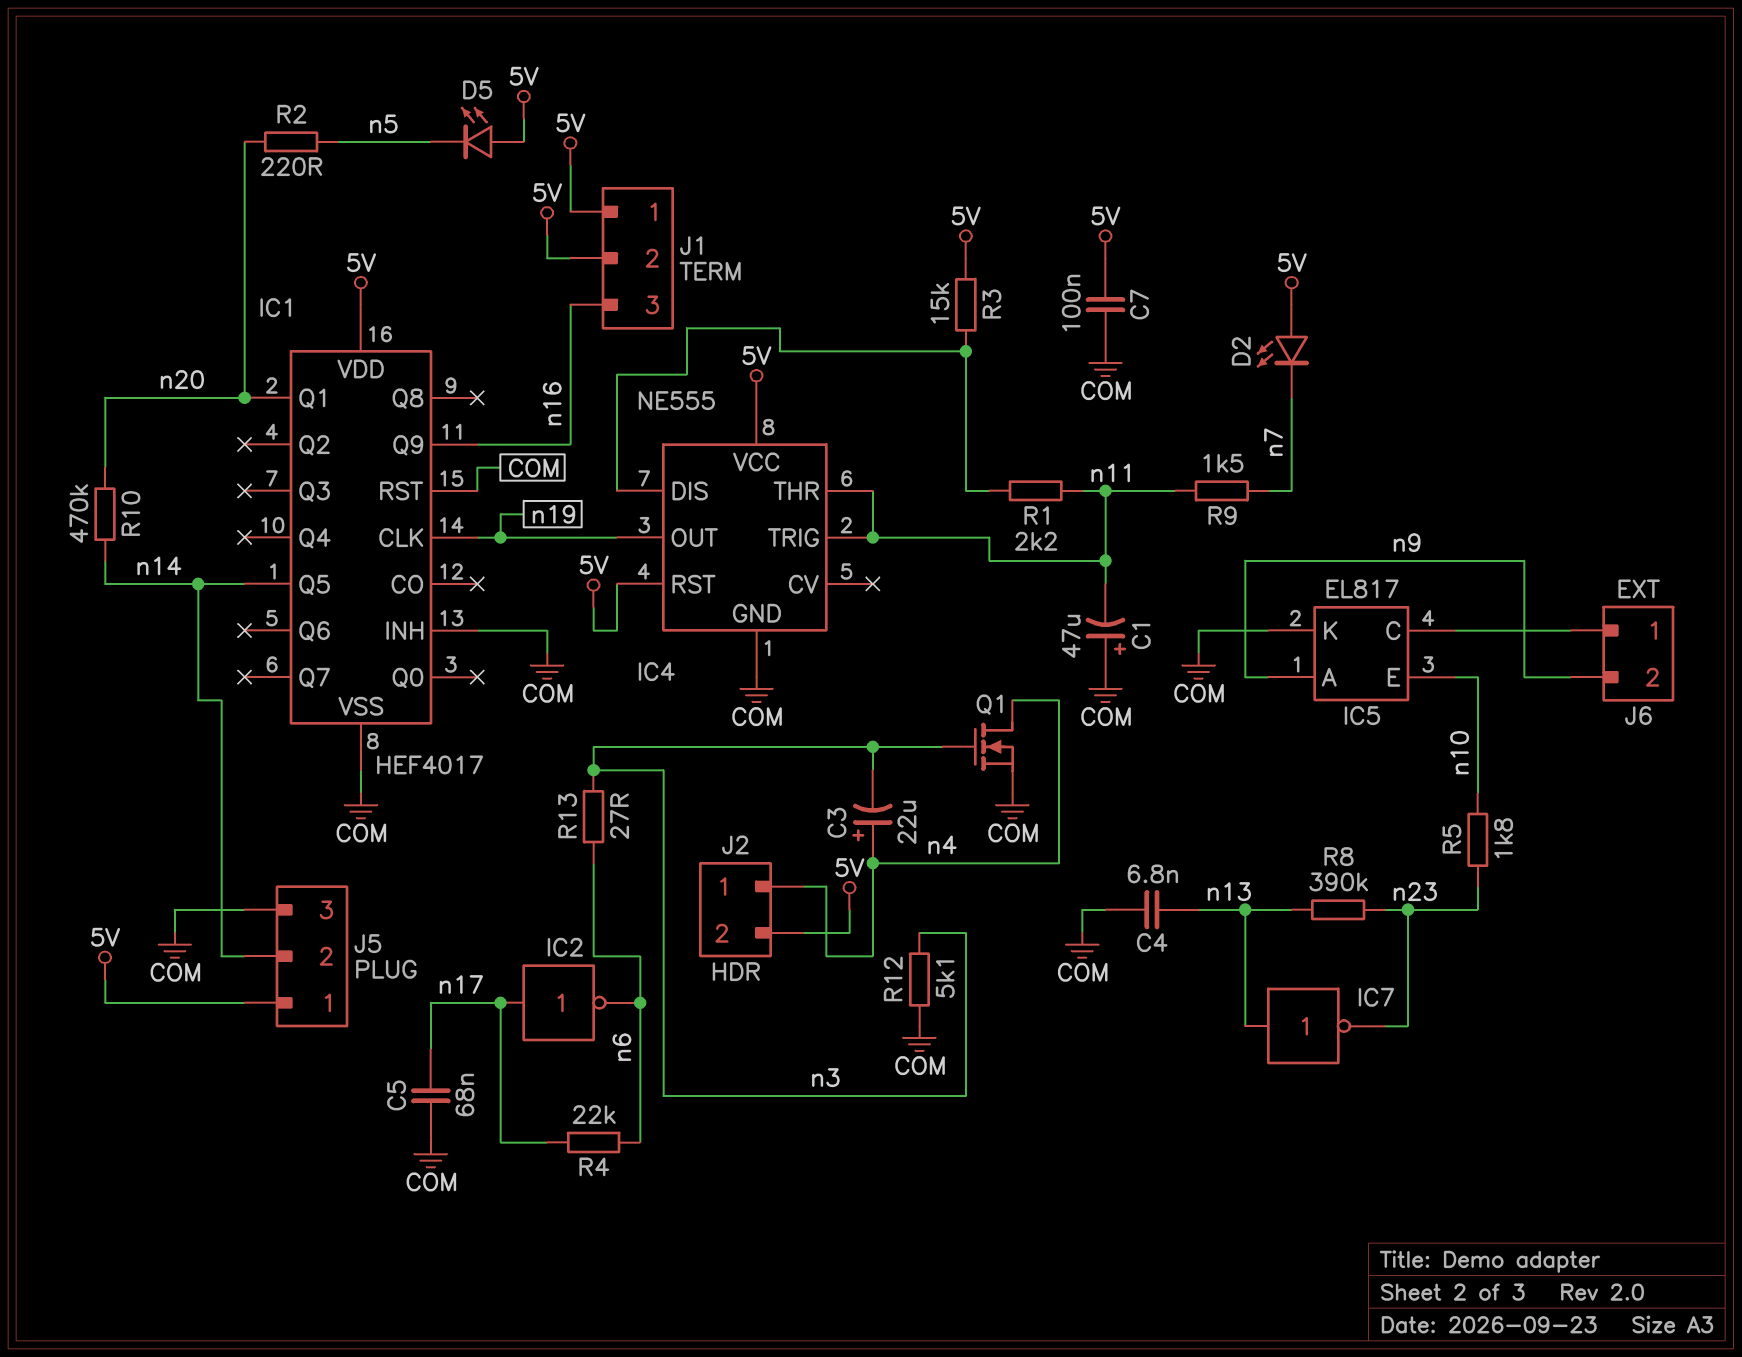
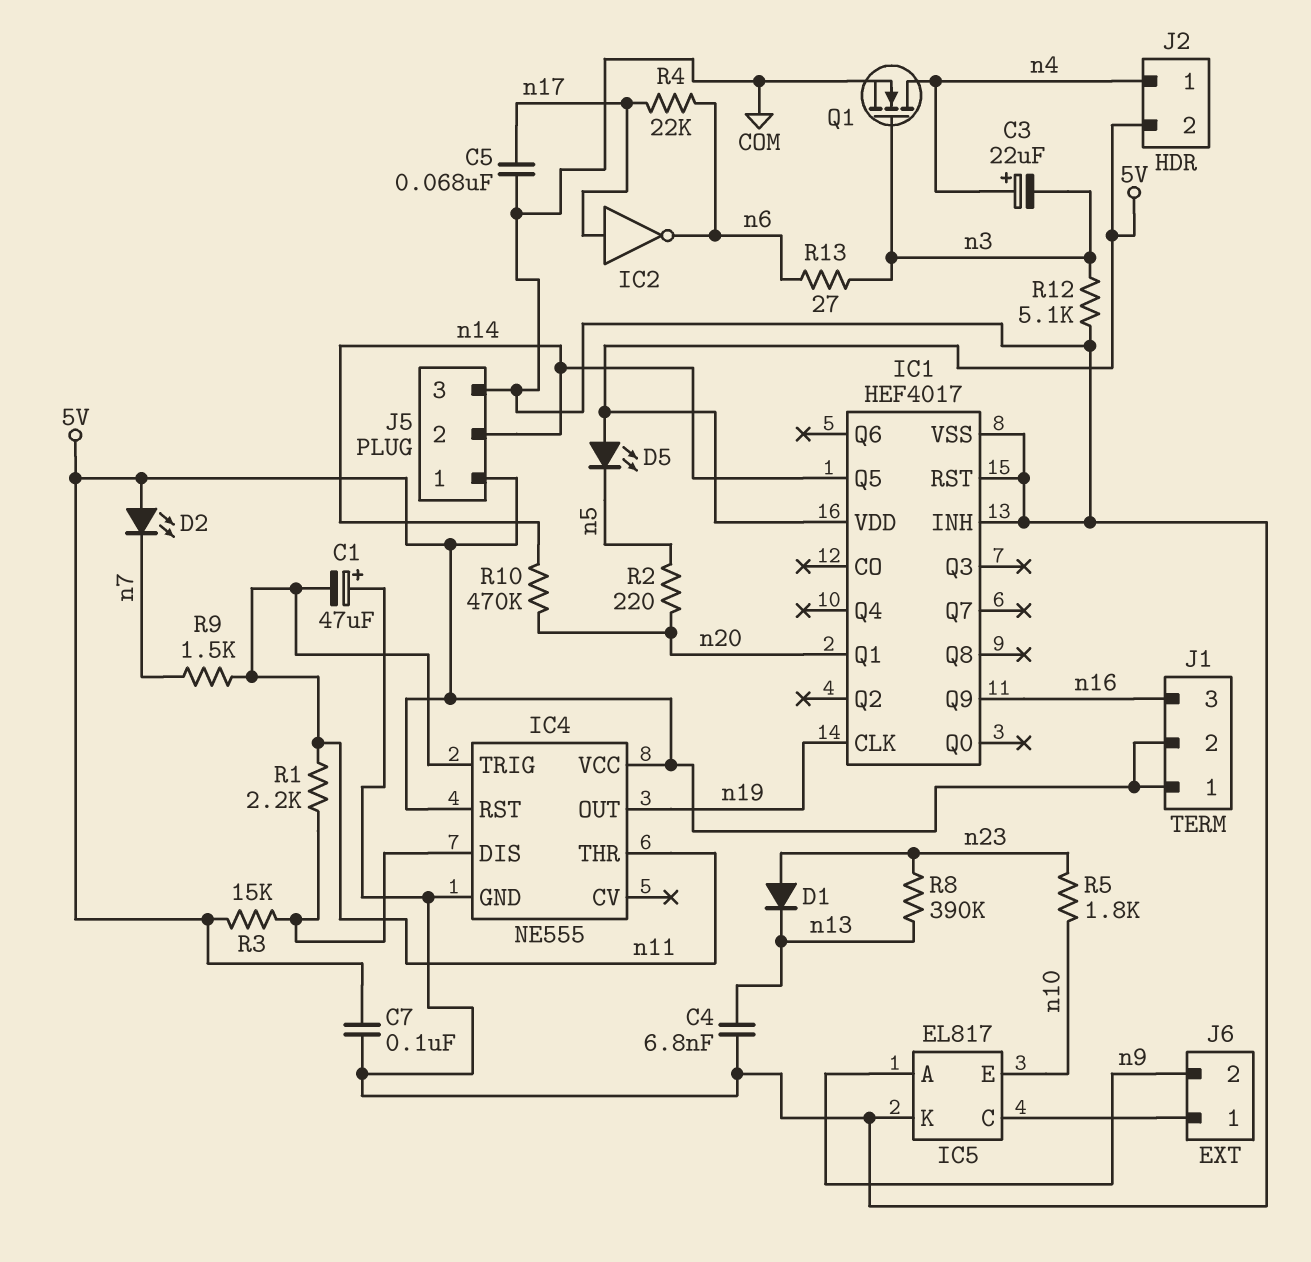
D1: none -> diode (A n23, K n13)
IC7: NOT (in n13, out n23) -> none

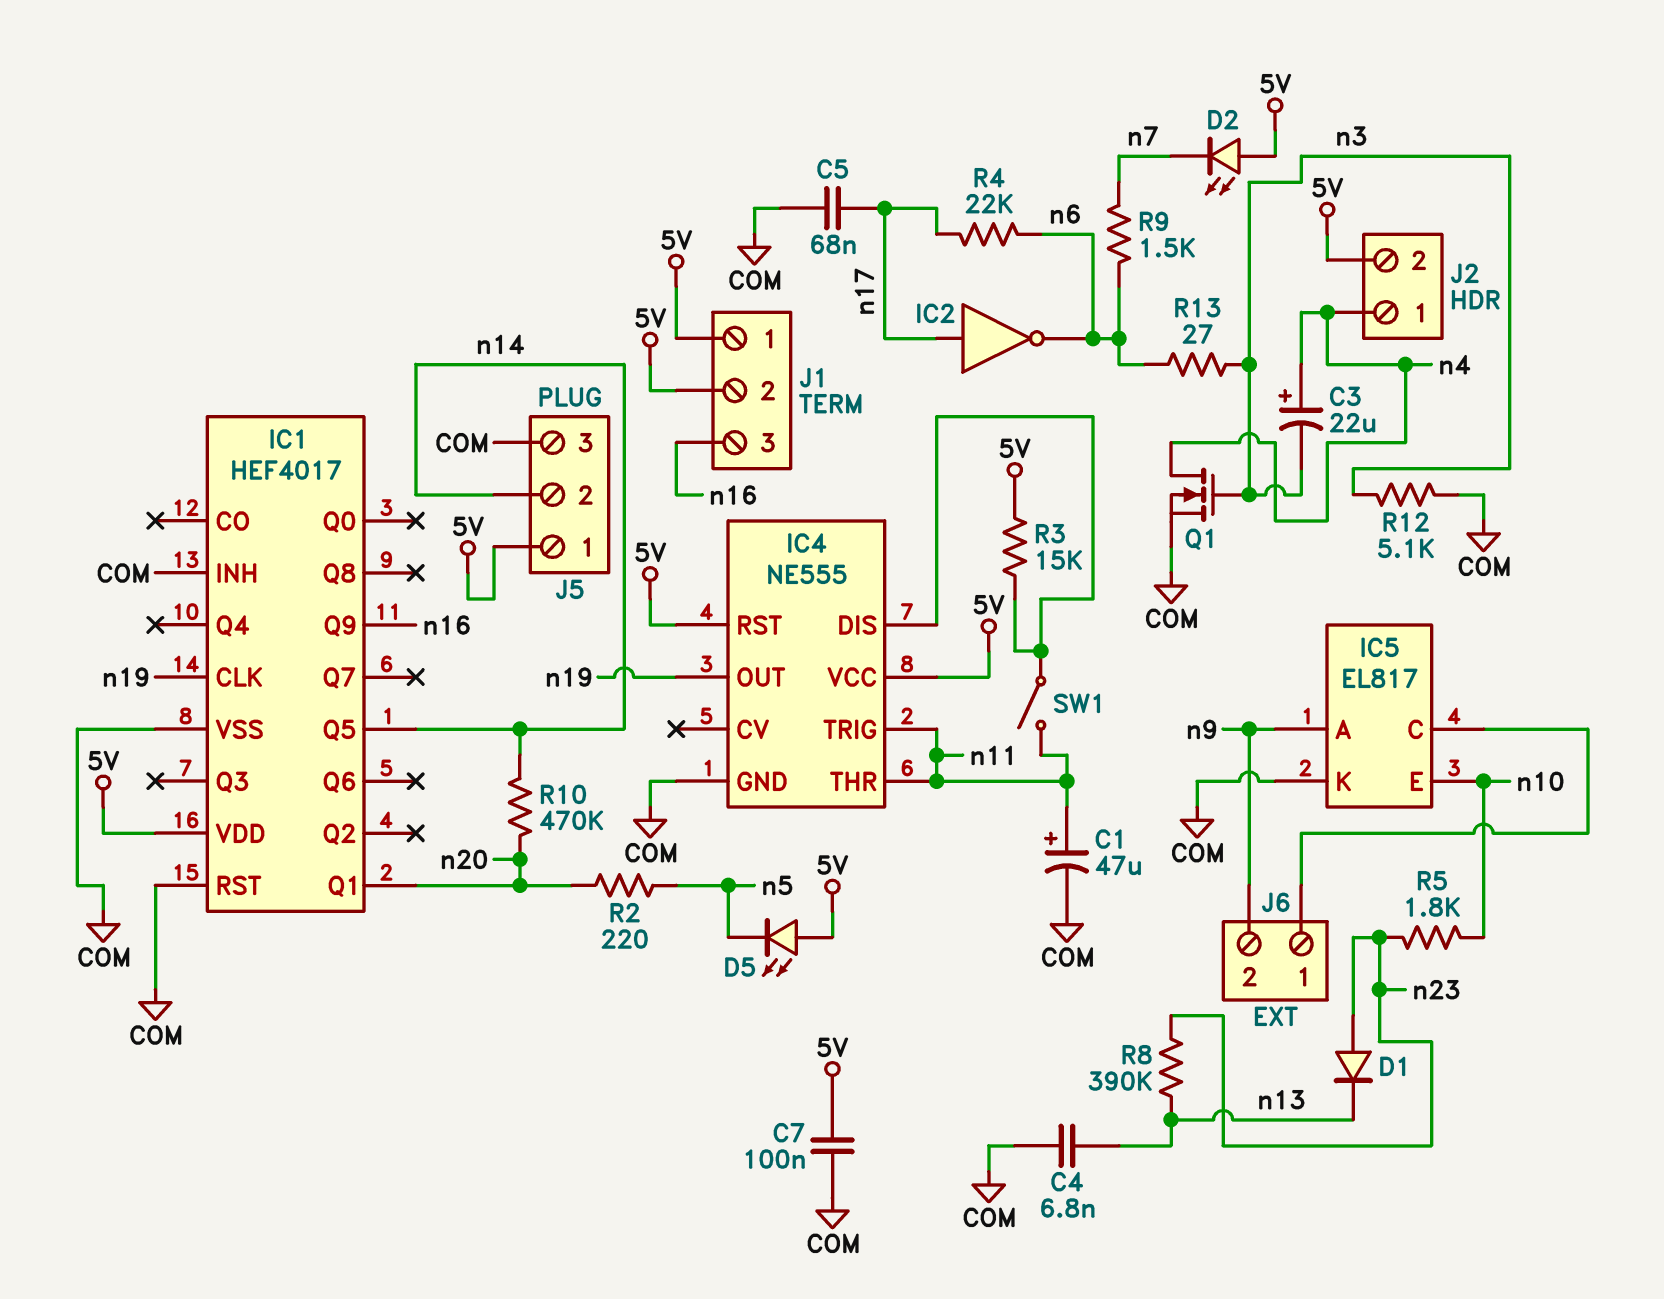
C1: 47uF (plus COM, minus n11) -> 47uF (plus n11, minus COM)
R1: 2.2k (IC4/DIS, n11) -> none
R9: 1.5k (n7, n11) -> 1.5k (n6, n7)
SW1: none -> switch (IC4/DIS, n11)

